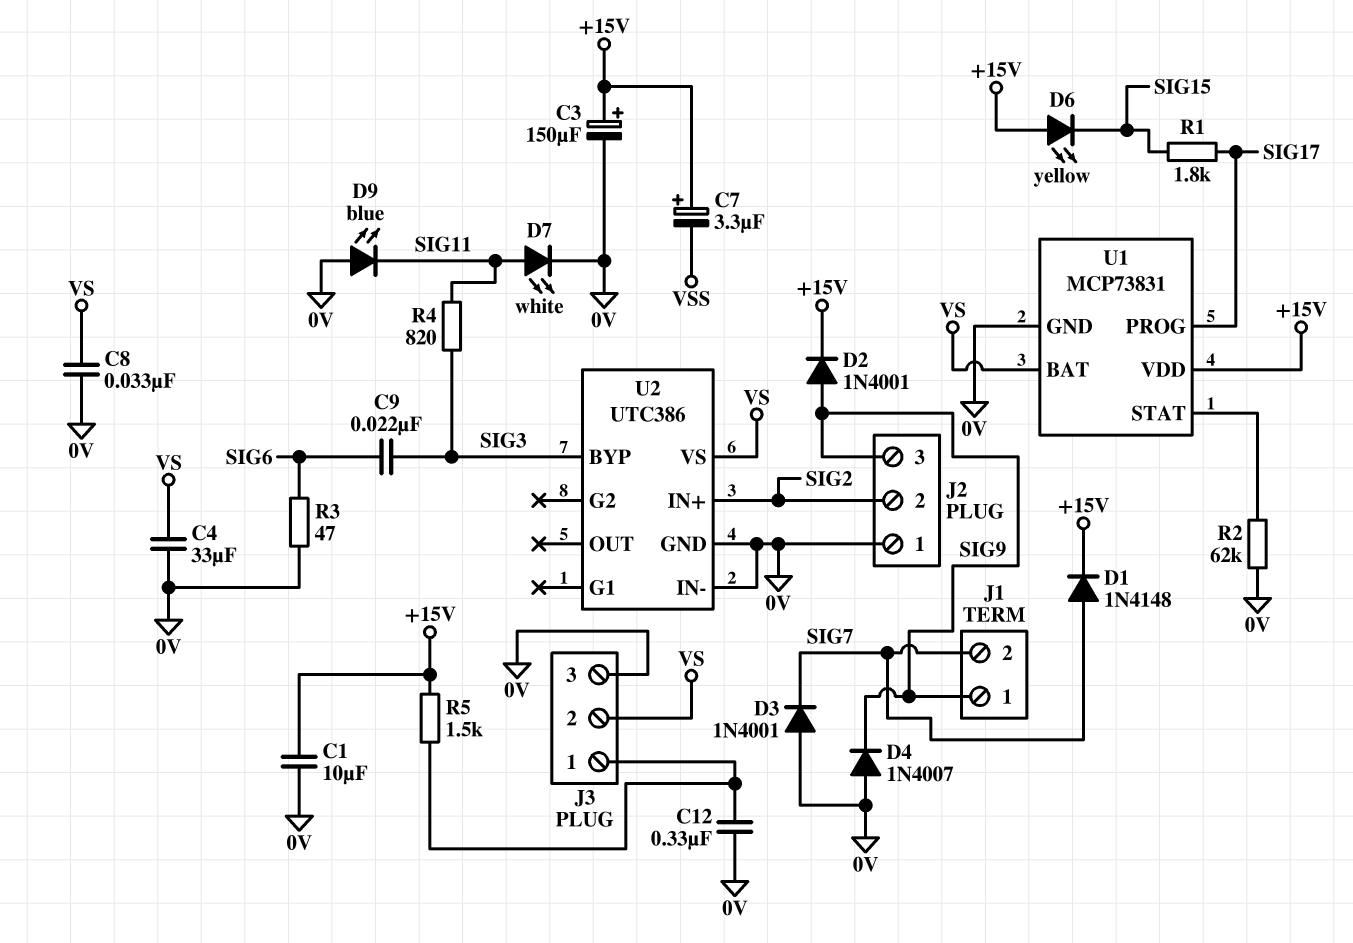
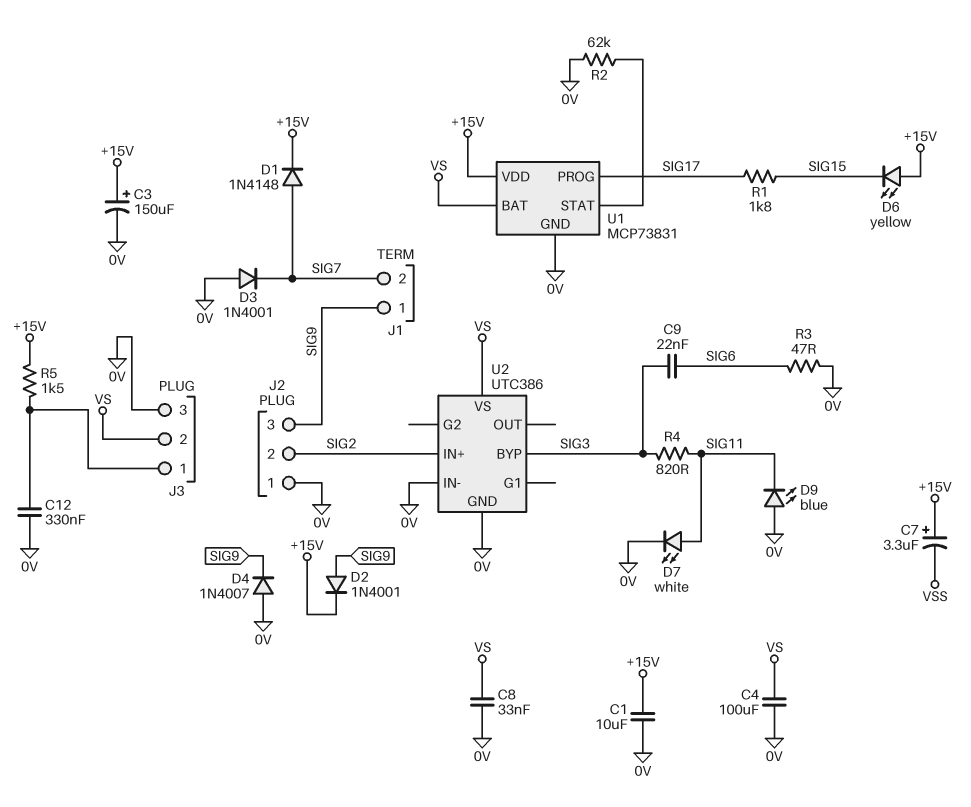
C4: 33uF (0V, VS) -> 100uF (0V, VS)

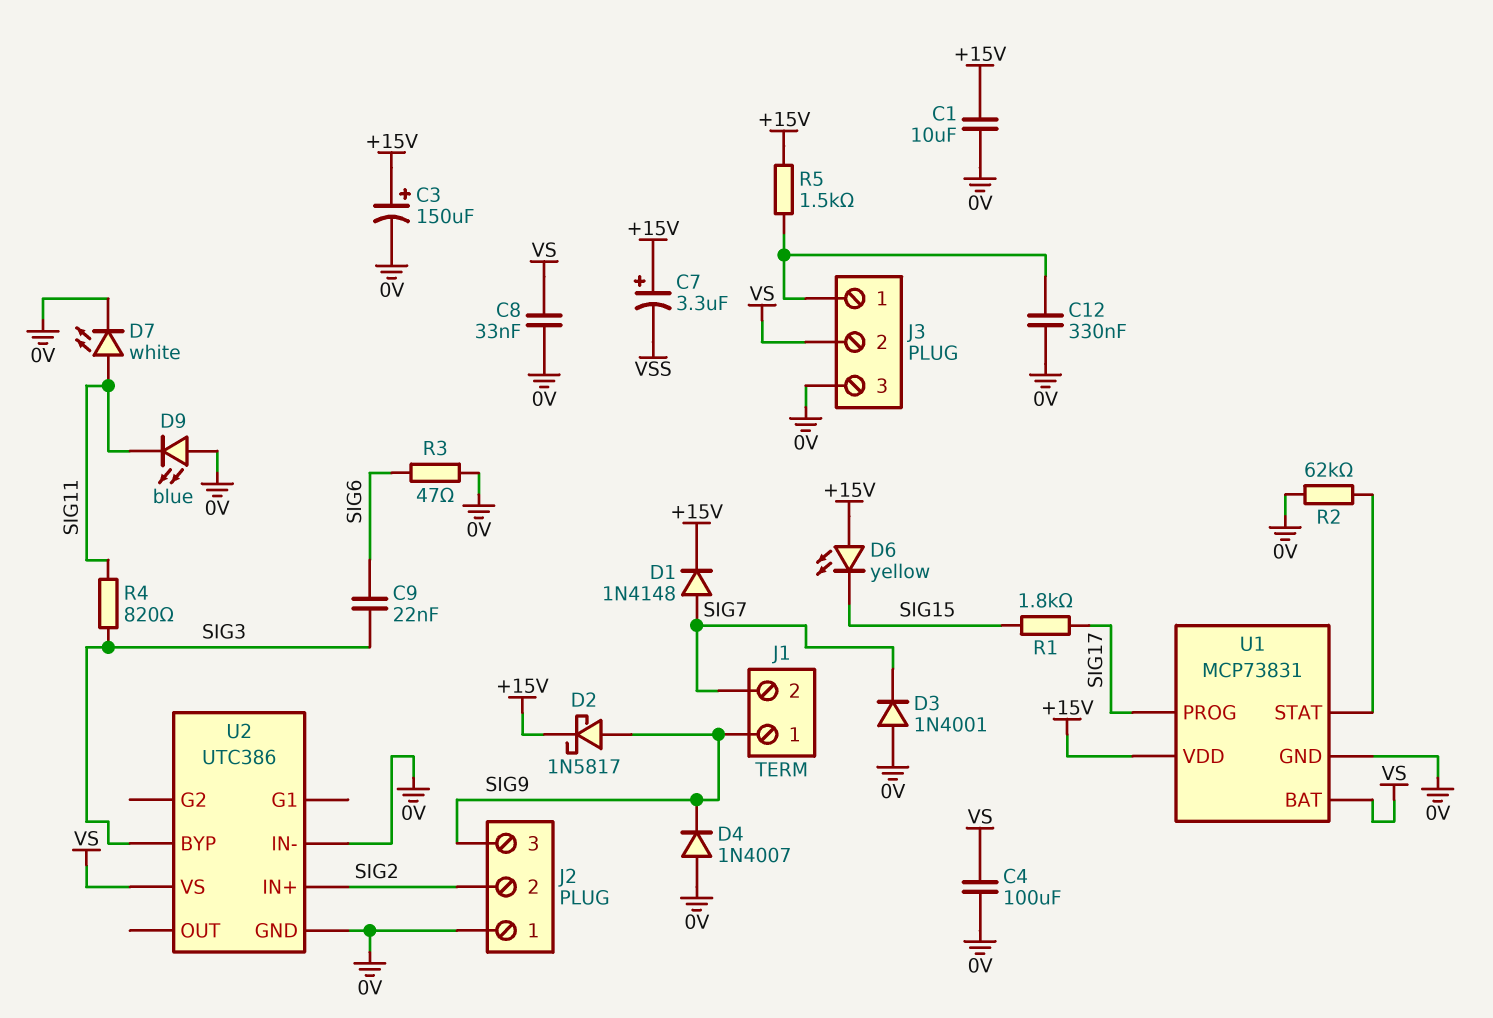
D2: diode 1N4001 (A SIG9, K +15V) -> schottky 1N5817 (A SIG9, K +15V)

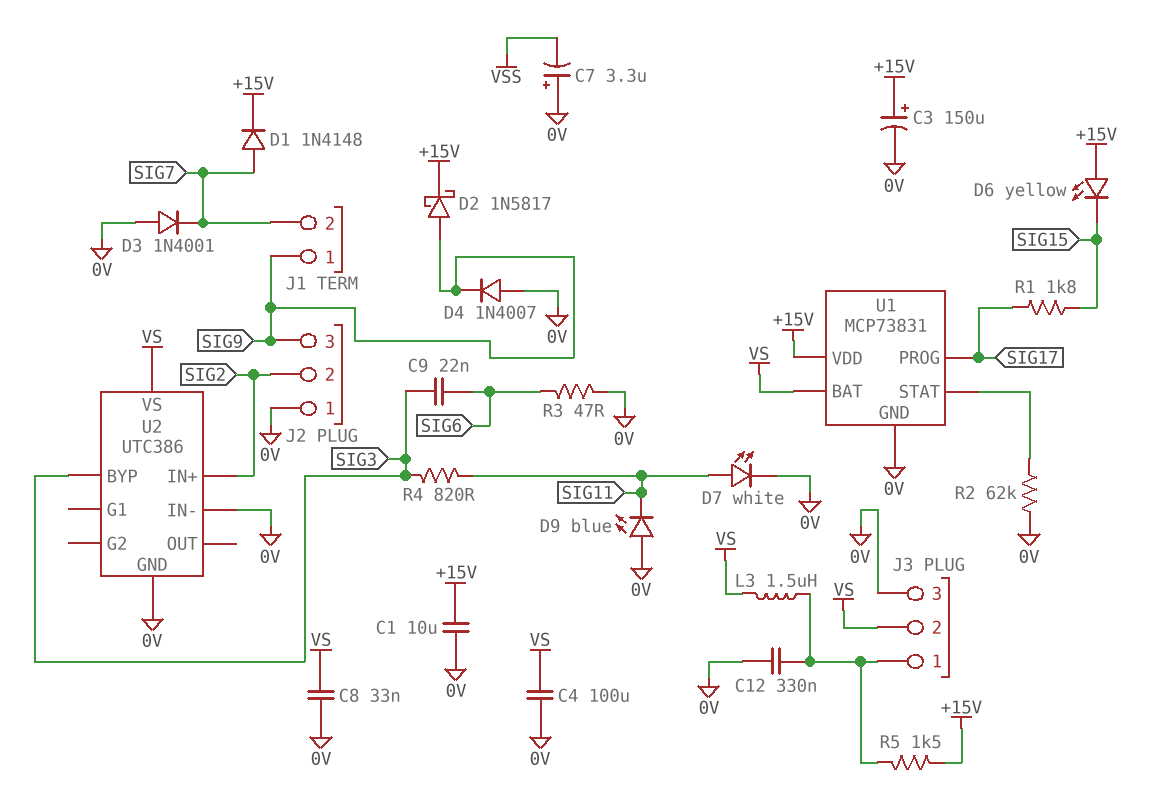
C7: 3.3uF (plus +15V, minus VSS) -> 3.3uF (plus 0V, minus VSS)
L3: none -> 1.5uH (J3/1, VS)

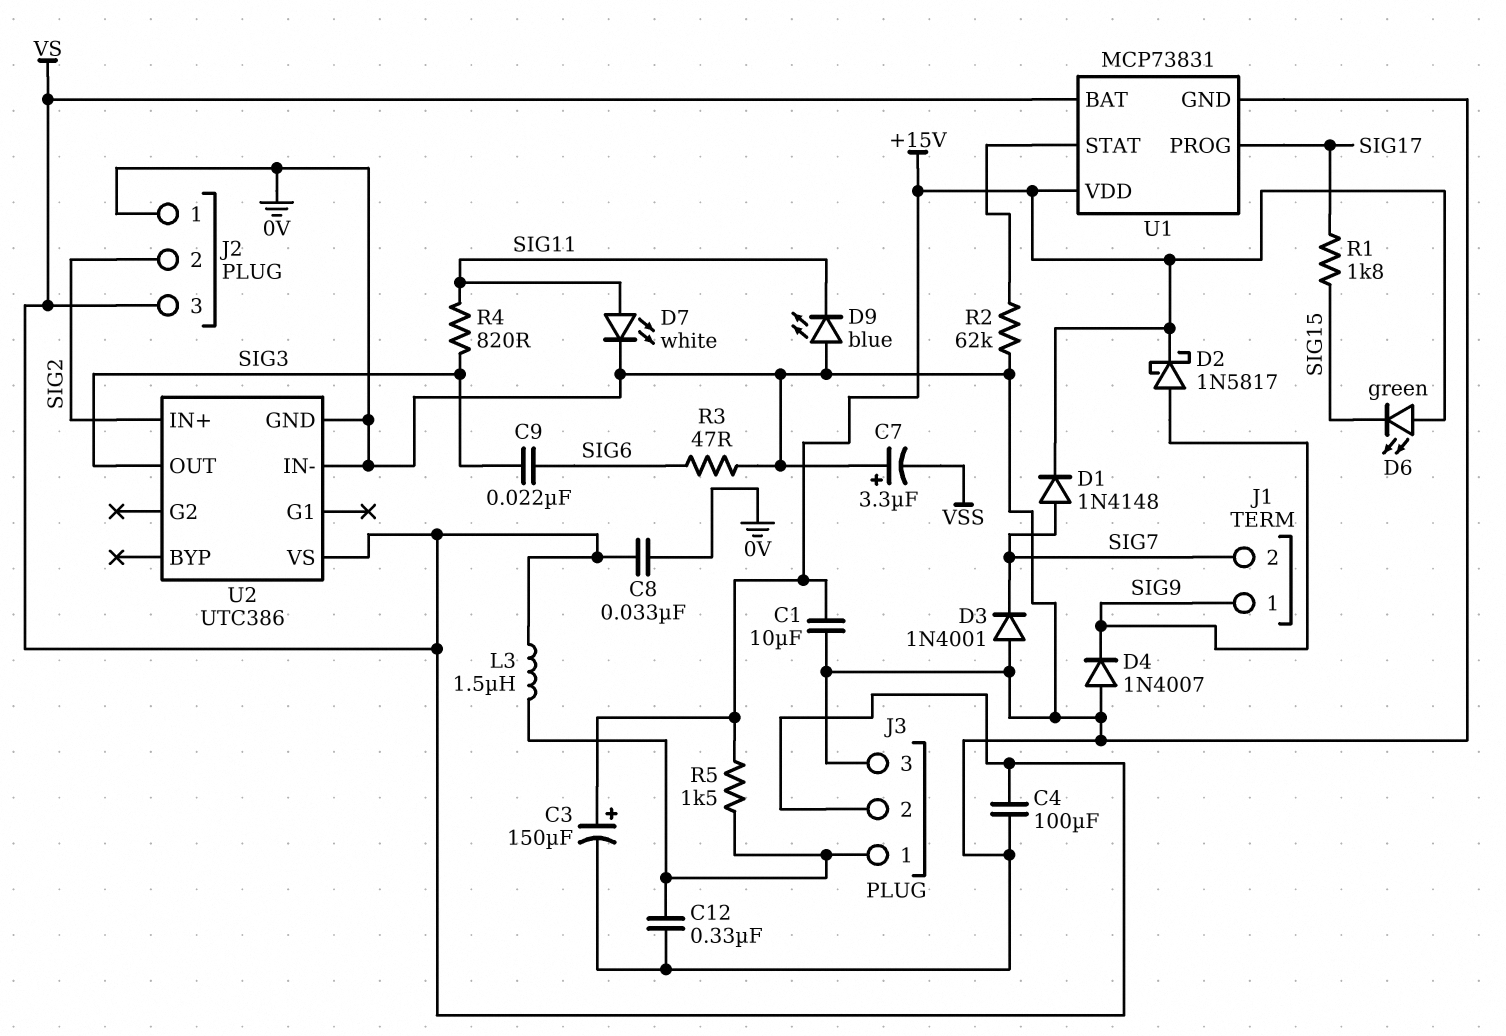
D6: LED yellow (A +15V, K SIG15) -> LED green (A +15V, K SIG15)
J2 pin 3: SIG9 -> VS
U2 pin BYP: SIG3 -> none
U2 pin OUT: none -> SIG3

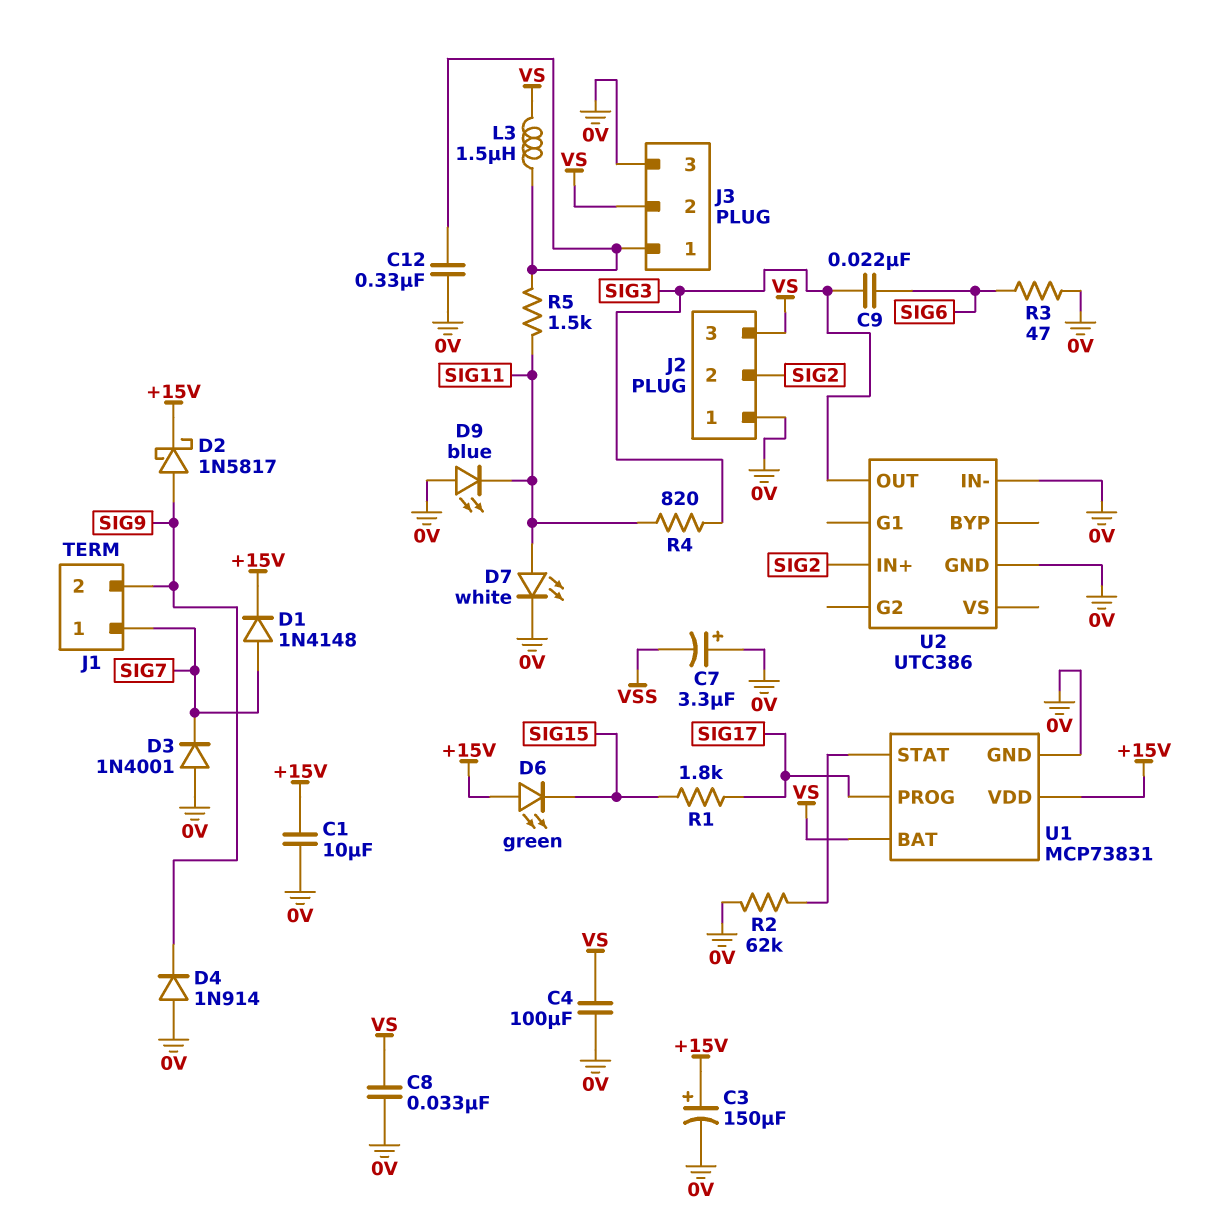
D4: diode 1N4007 (A 0V, K SIG9) -> diode 1N914 (A 0V, K SIG9)
J1 pin 1: SIG9 -> SIG7
J1 pin 2: SIG7 -> SIG9
R5: 1.5k (+15V, J3/1) -> 1.5k (J3/1, SIG11)
U2 pin VS: VS -> none

